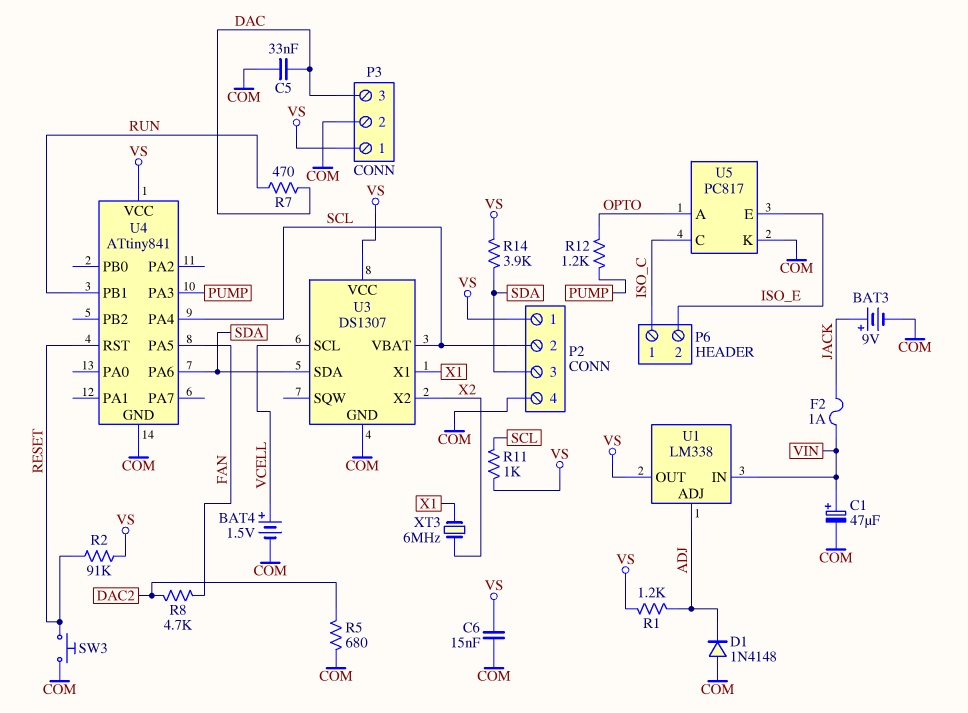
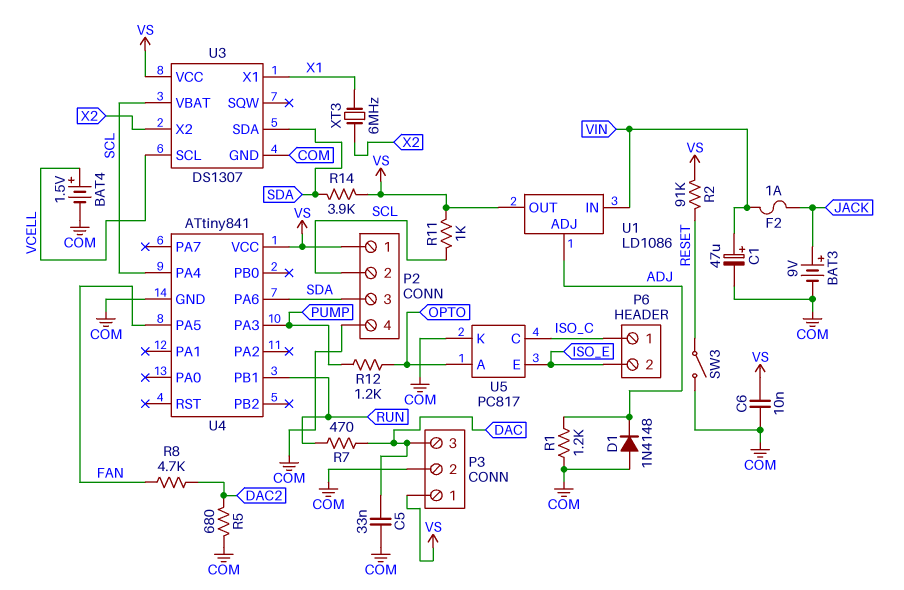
C6: 15nF (COM, VS) -> 10nF (COM, VS)
R1: 1.2k (ADJ, VS) -> 1.2k (ADJ, COM)
SW3: button (COM, RESET) -> switch (COM, RESET)
U1: LM338 -> LD1086
U4 pin RST: RESET -> none

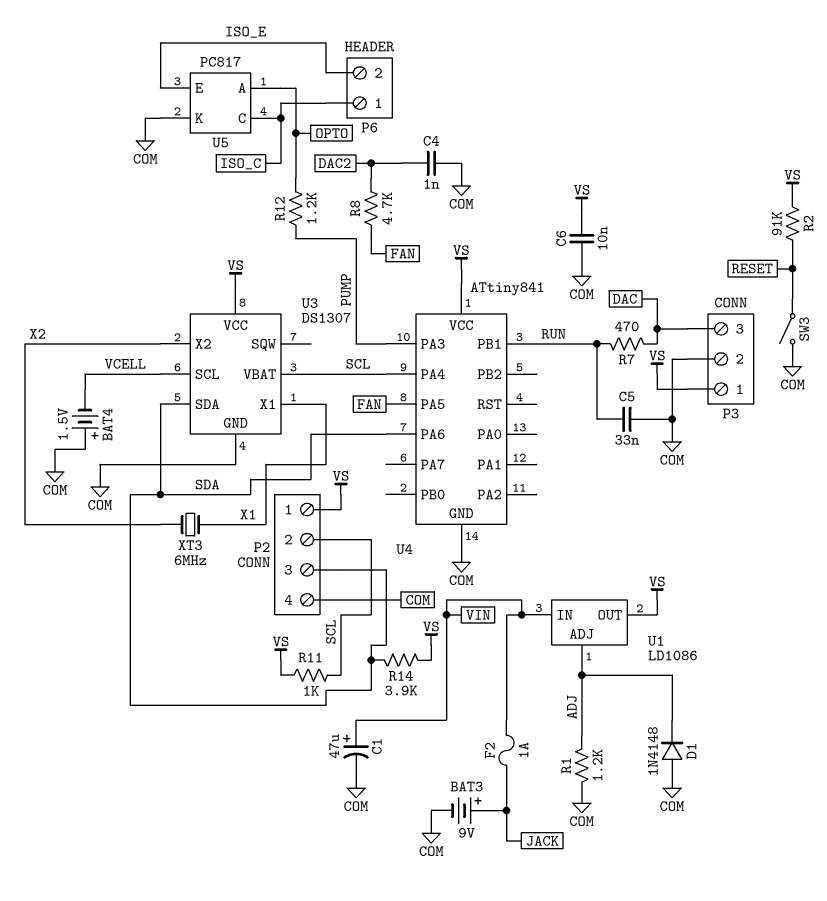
BAT4: 1.5V (plus VCELL, minus COM) -> 1.5V (plus COM, minus VCELL)
C4: none -> 1nF (COM, DAC2)
C5: 33nF (COM, DAC) -> 33nF (COM, RUN)
R5: 680 (COM, DAC2) -> none

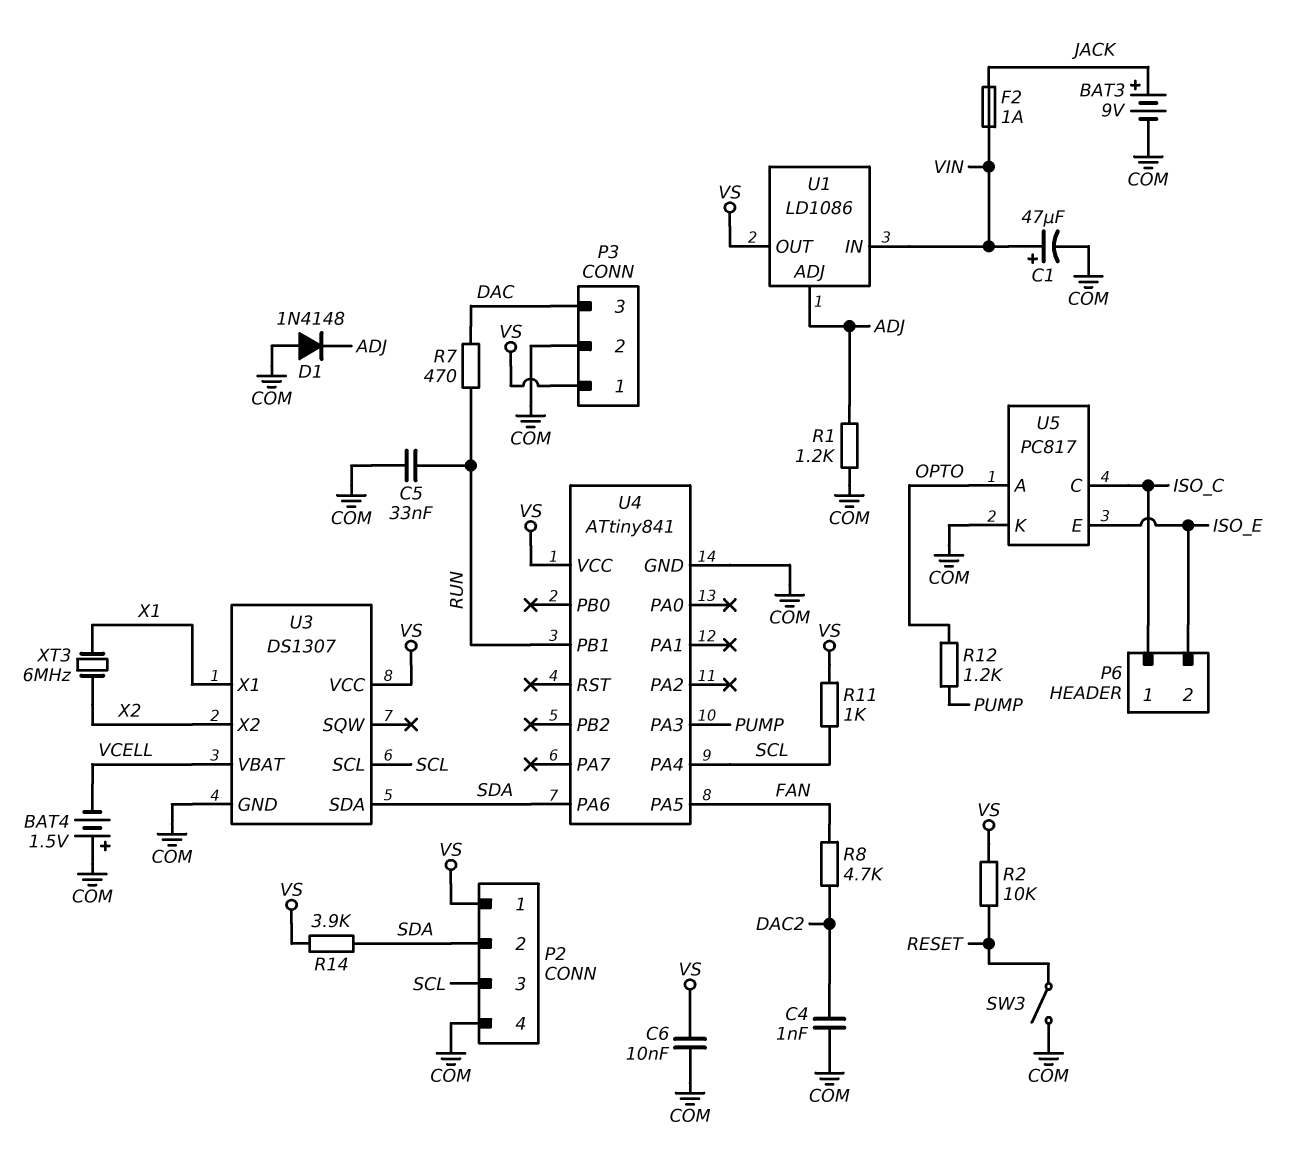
P2 pin 2: SCL -> SDA
P2 pin 3: SDA -> SCL
R2: 91k (RESET, VS) -> 10k (RESET, VS)
U3 pin SCL: VCELL -> SCL
U3 pin VBAT: SCL -> VCELL

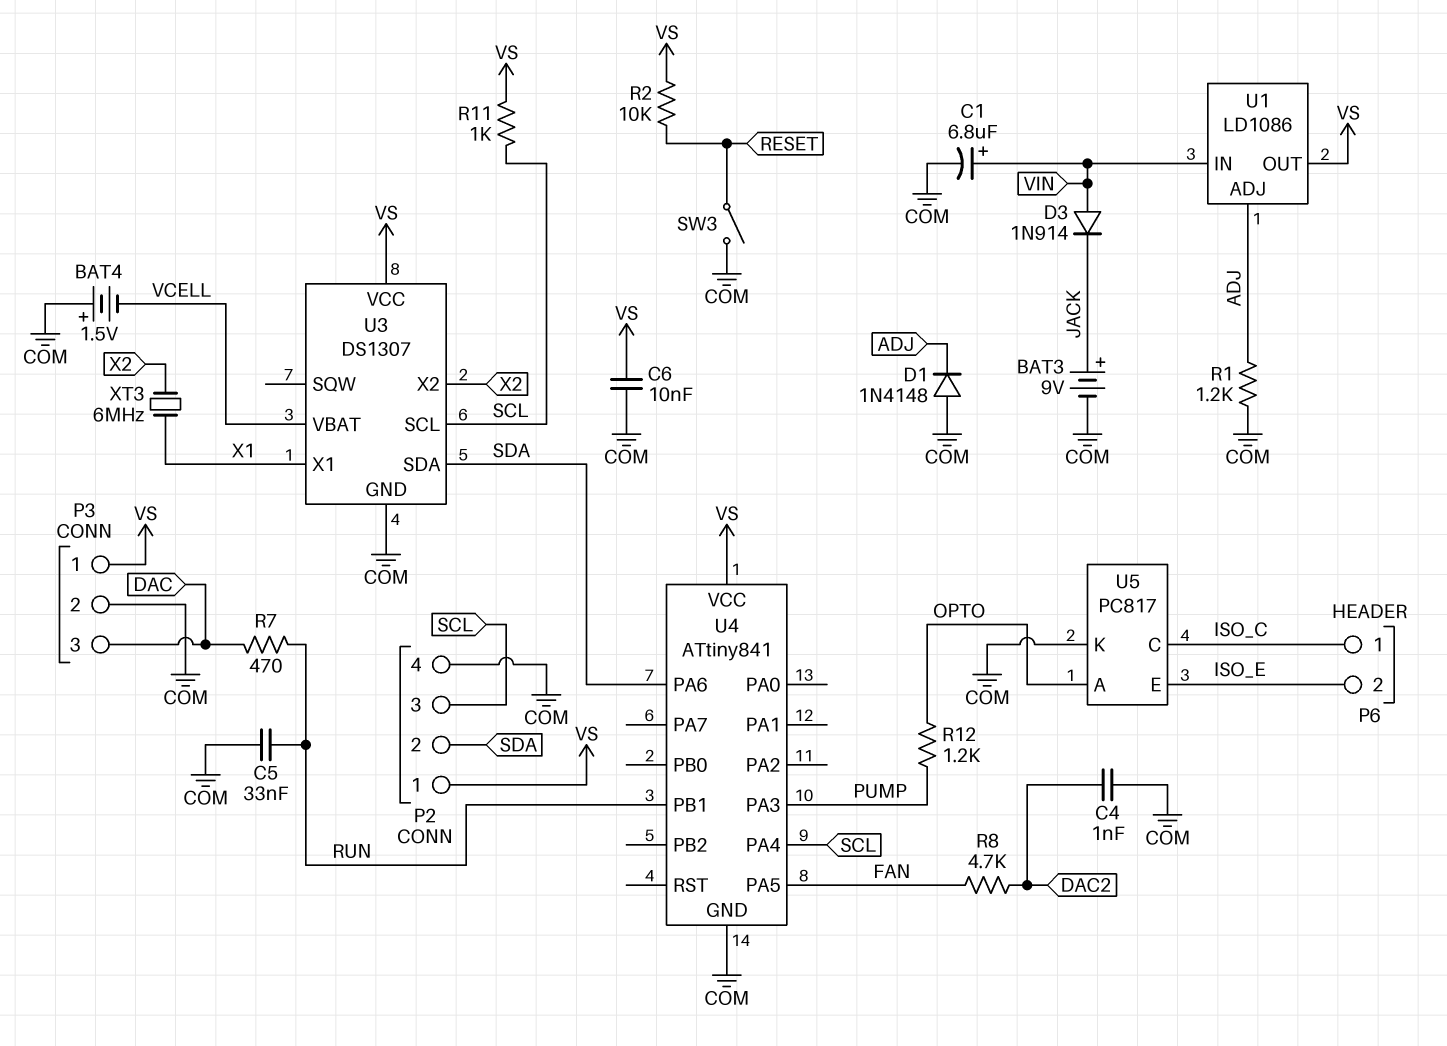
C1: 47uF (plus VIN, minus COM) -> 6.8uF (plus VIN, minus COM)
D3: none -> diode 1N914 (A VIN, K JACK)
F2: 1A (JACK, VIN) -> none
R14: 3.9k (SDA, VS) -> none

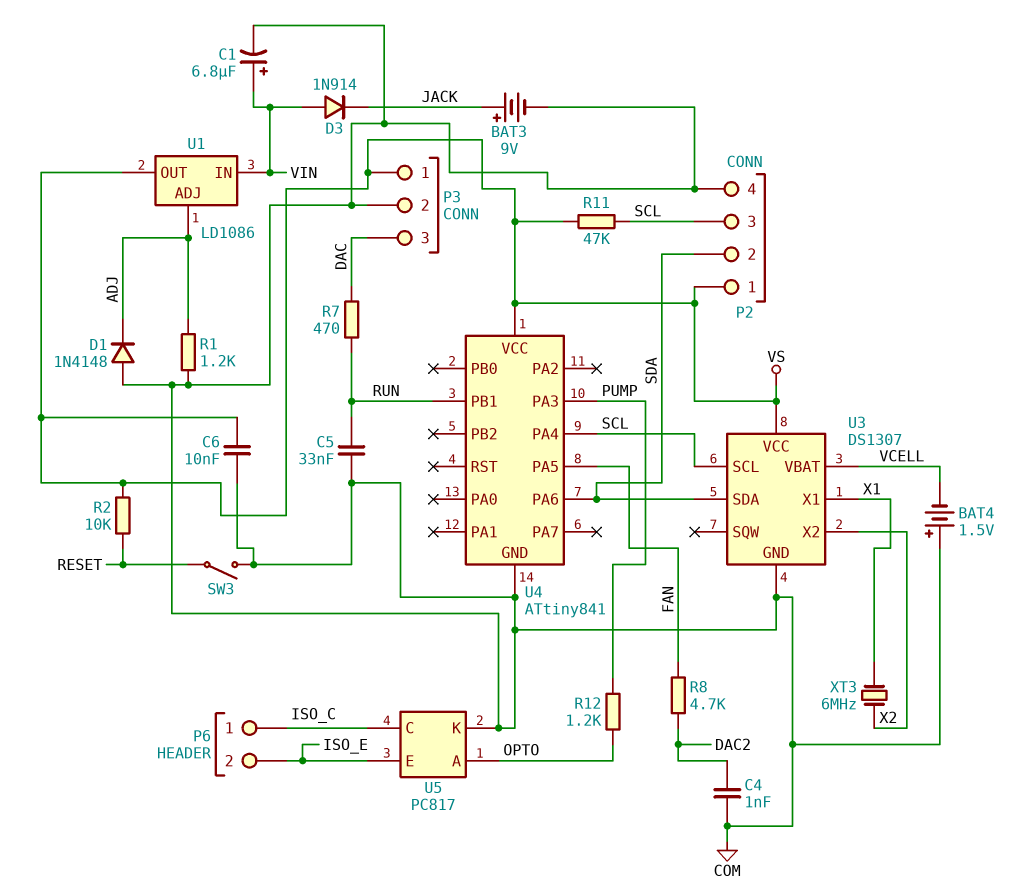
R11: 1k (SCL, VS) -> 47k (SCL, VS)

